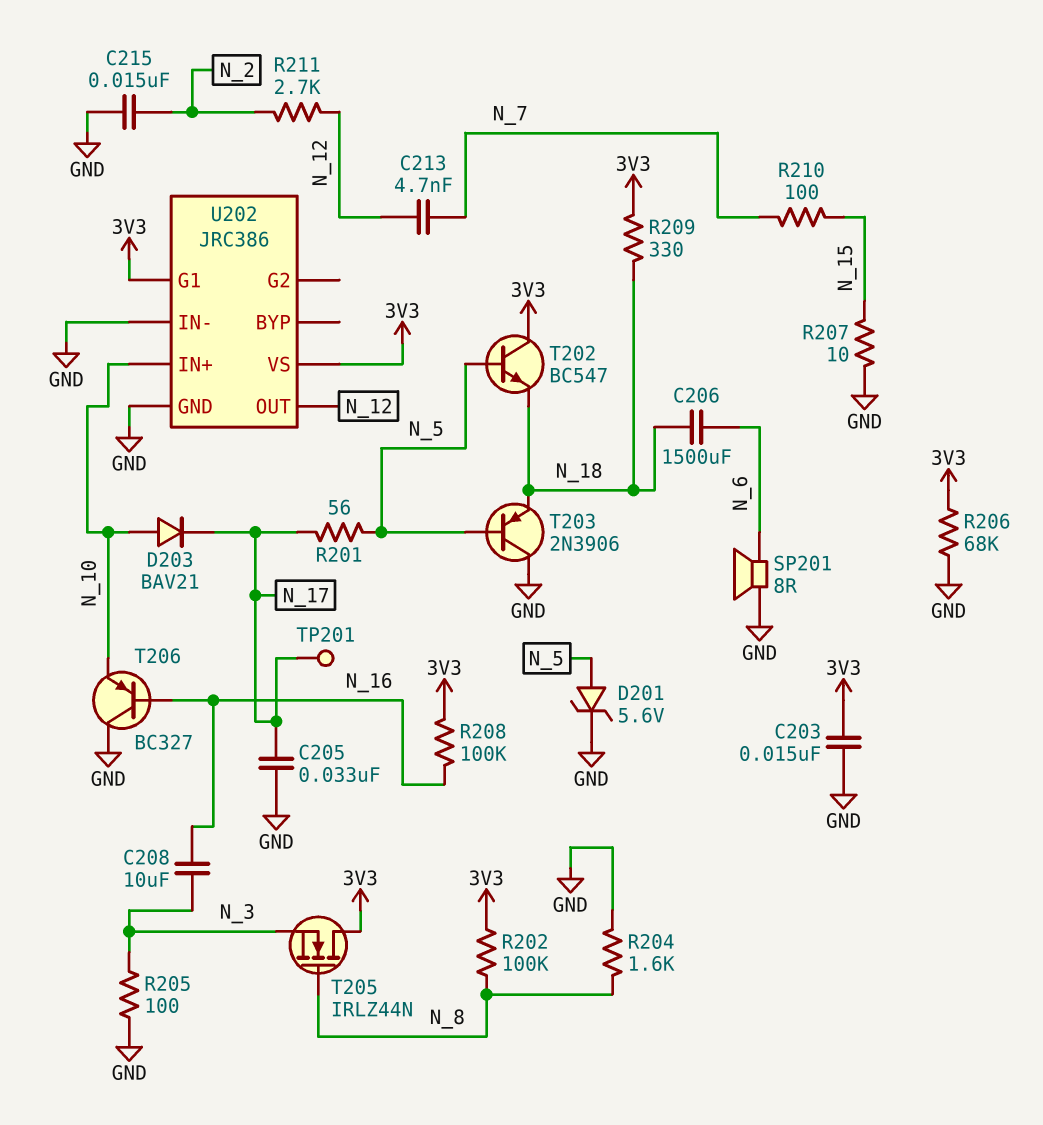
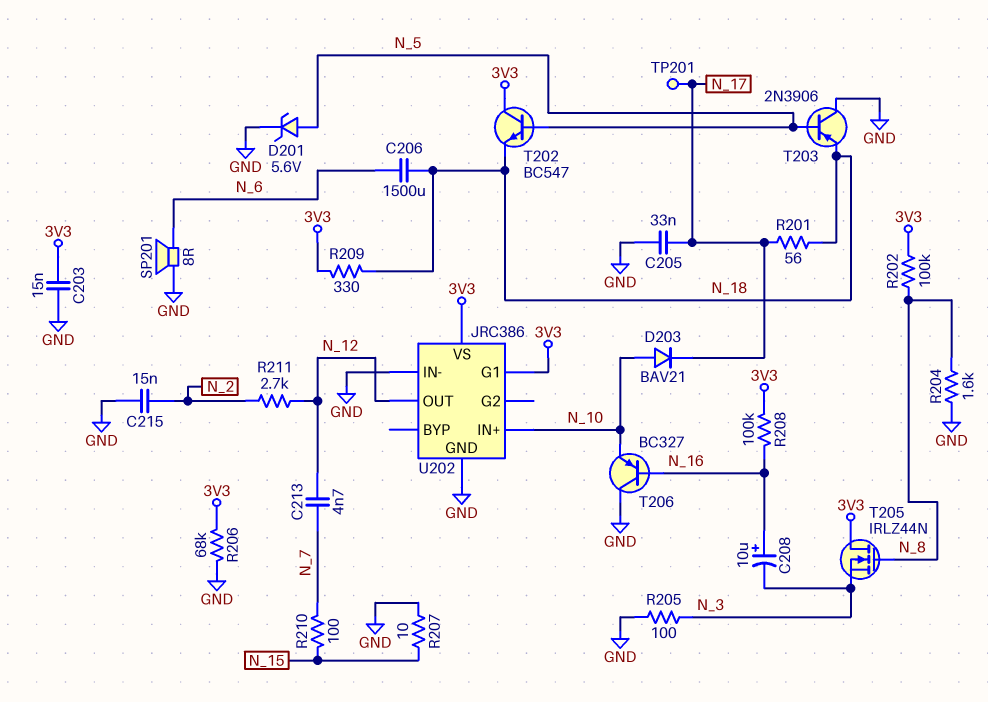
C208: 10uF (N_3, N_16) -> 10uF (plus N_16, minus N_3)
R201: 56 (N_5, N_17) -> 56 (N_17, N_18)

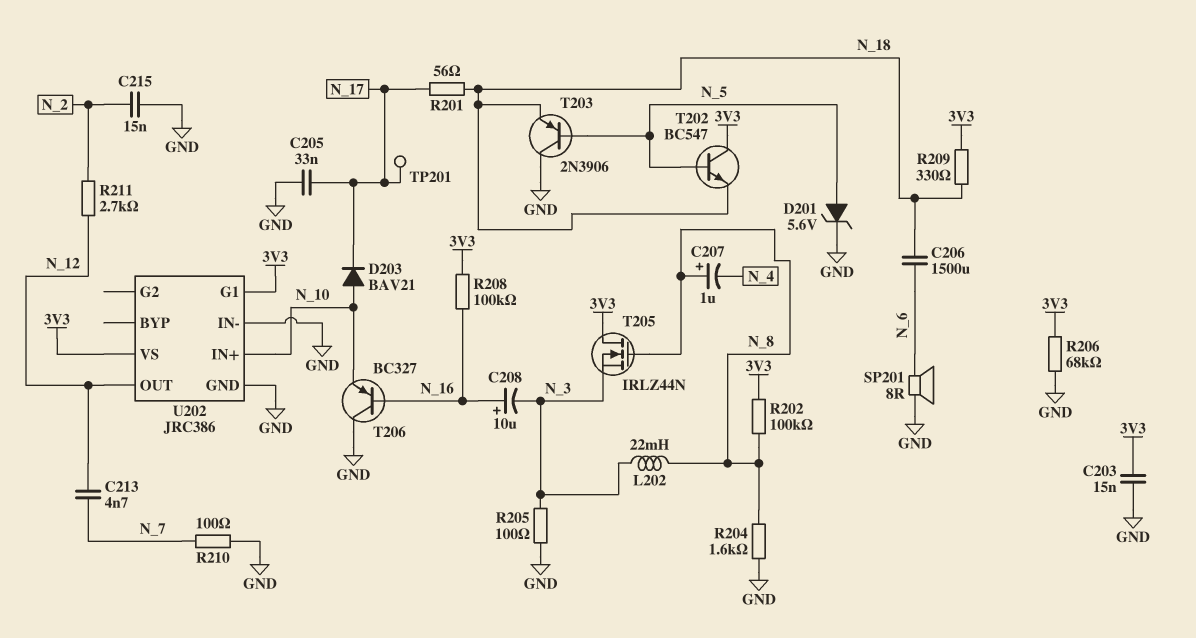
C207: none -> 1uF (plus N_8, minus N_4)
L202: none -> 22mH (N_3, N_8)
R207: 10 (GND, N_15) -> none
R210: 100 (N_7, N_15) -> 100 (GND, N_7)

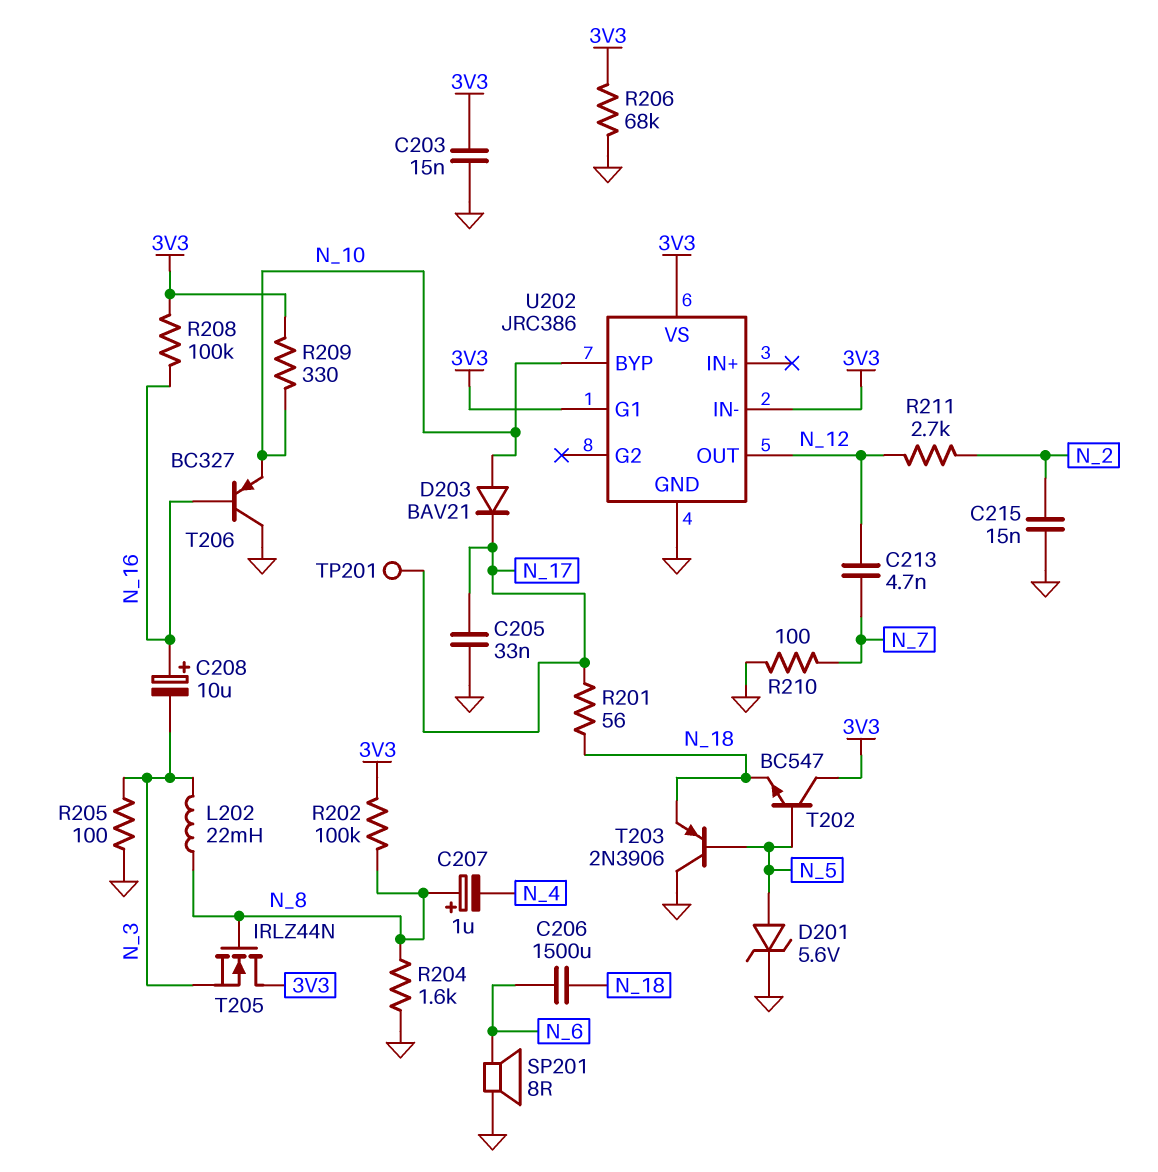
R209: 330 (3V3, N_18) -> 330 (3V3, N_10)
U202 pin BYP: none -> N_10
U202 pin IN+: N_10 -> none
U202 pin IN-: GND -> 3V3

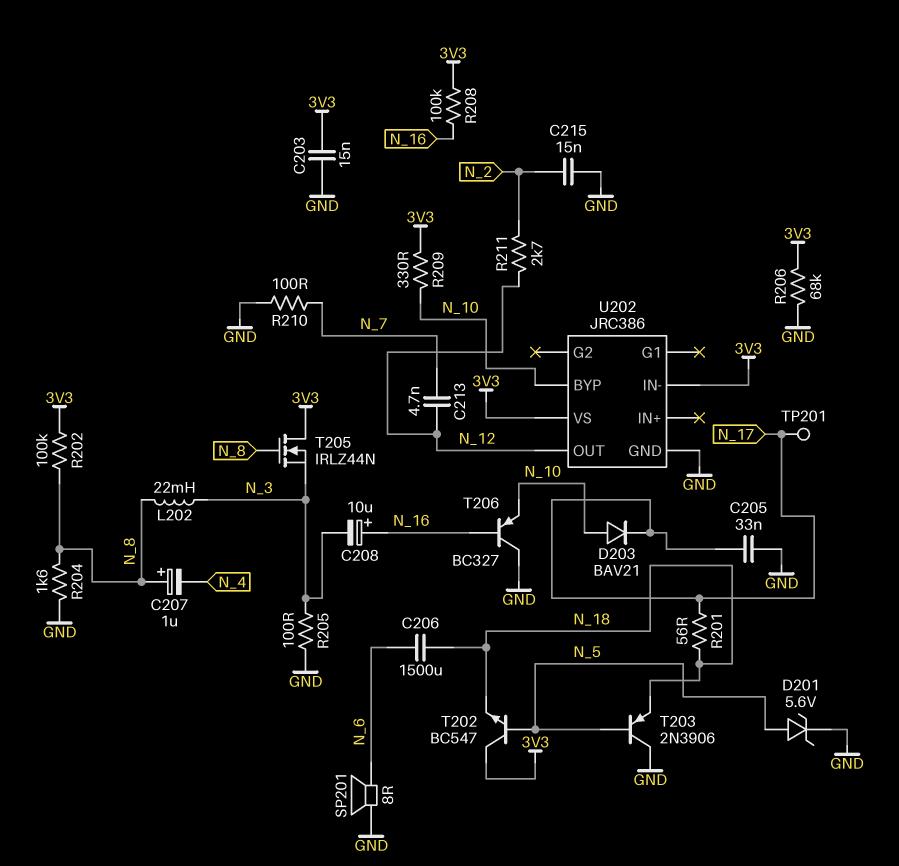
U202 pin G1: 3V3 -> none

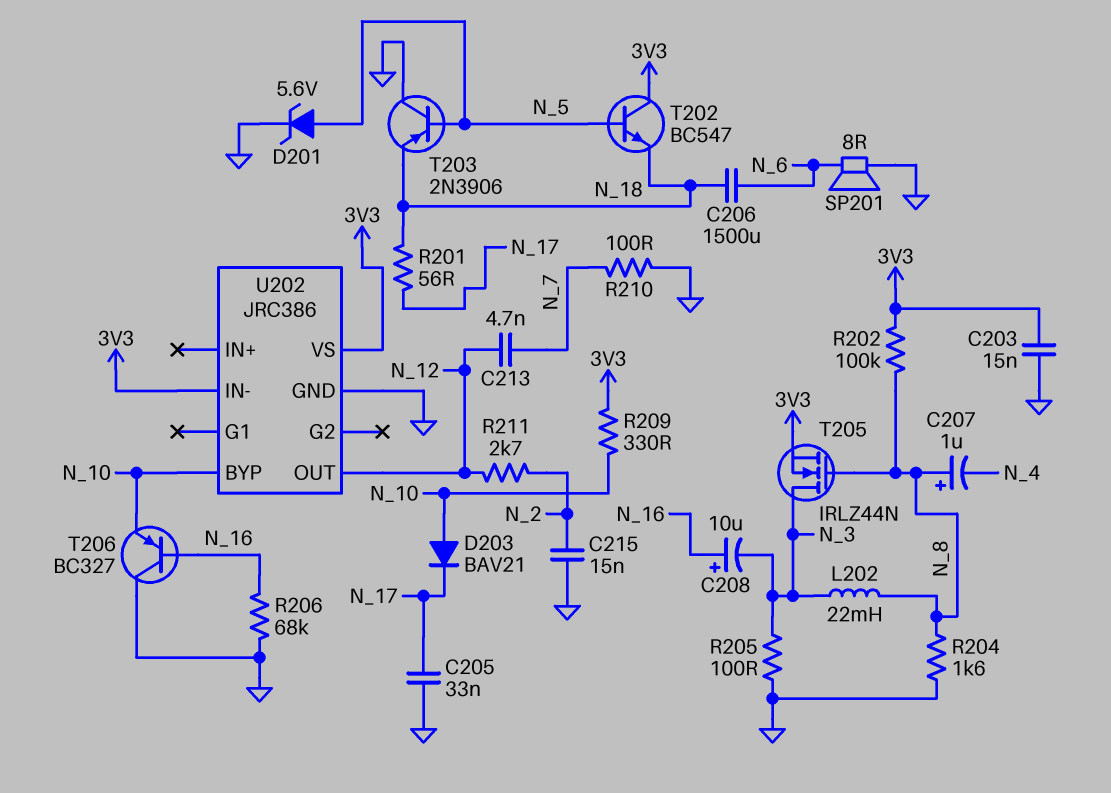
R206: 68k (3V3, GND) -> 68k (GND, N_16)
R208: 100k (3V3, N_16) -> none
T205: NMOS IRLZ44N (G N_8, D 3V3, S N_3) -> NMOS IRLZ44N (G N_8, D N_3, S 3V3)
TP201: test point (N_17) -> none

